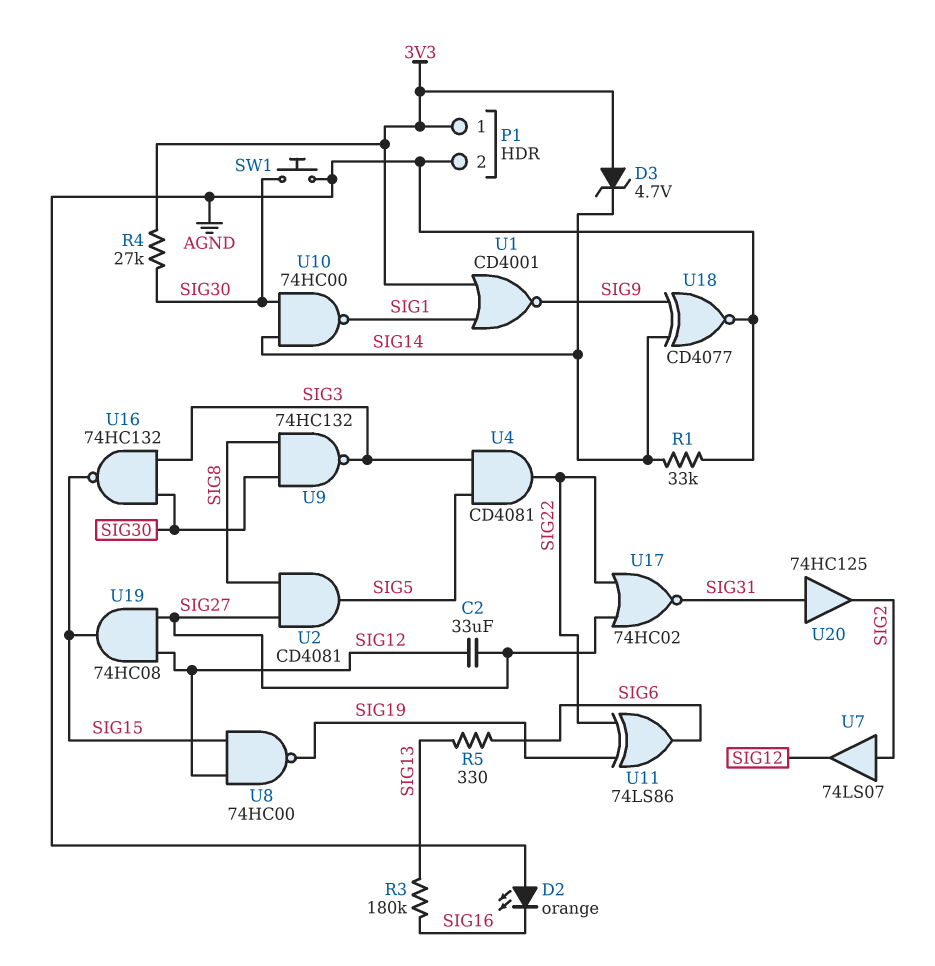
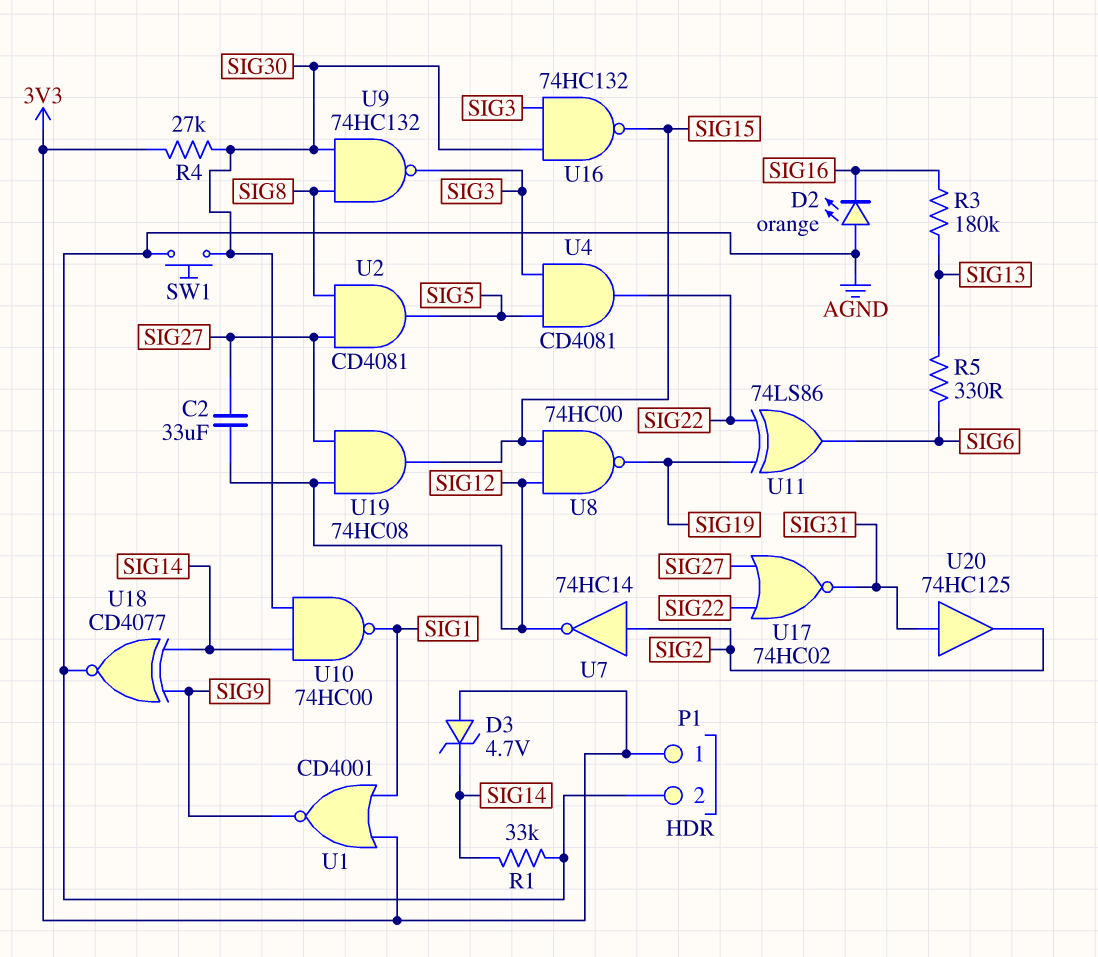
U7: buffer 74LS07 (in SIG2, out SIG12) -> NOT 74HC14 (in SIG2, out SIG12)

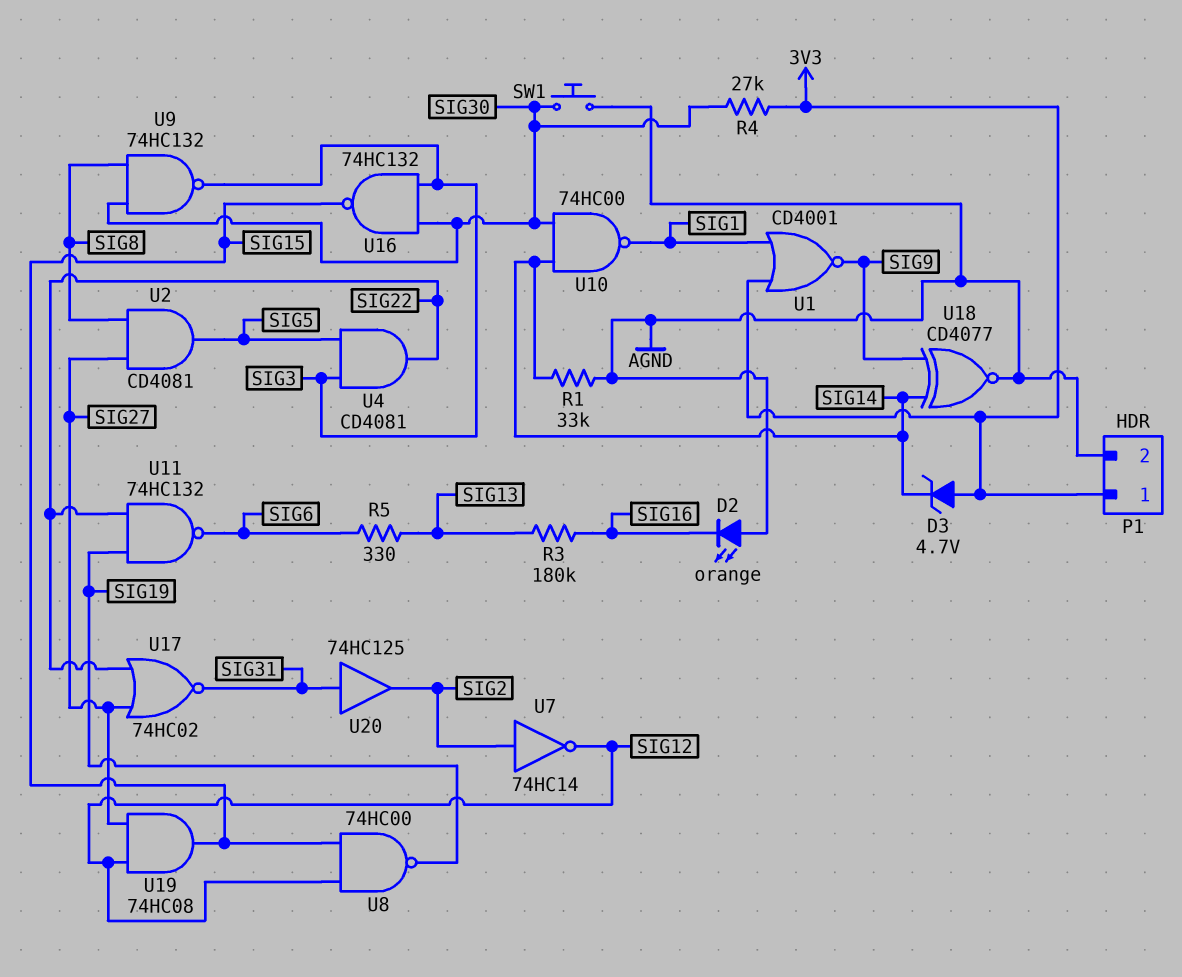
C2: 33uF (SIG12, SIG27) -> none
U11: XOR 74LS86 (in SIG19, in SIG22, out SIG6) -> NAND 74HC132 (in SIG19, in SIG22, out SIG6)

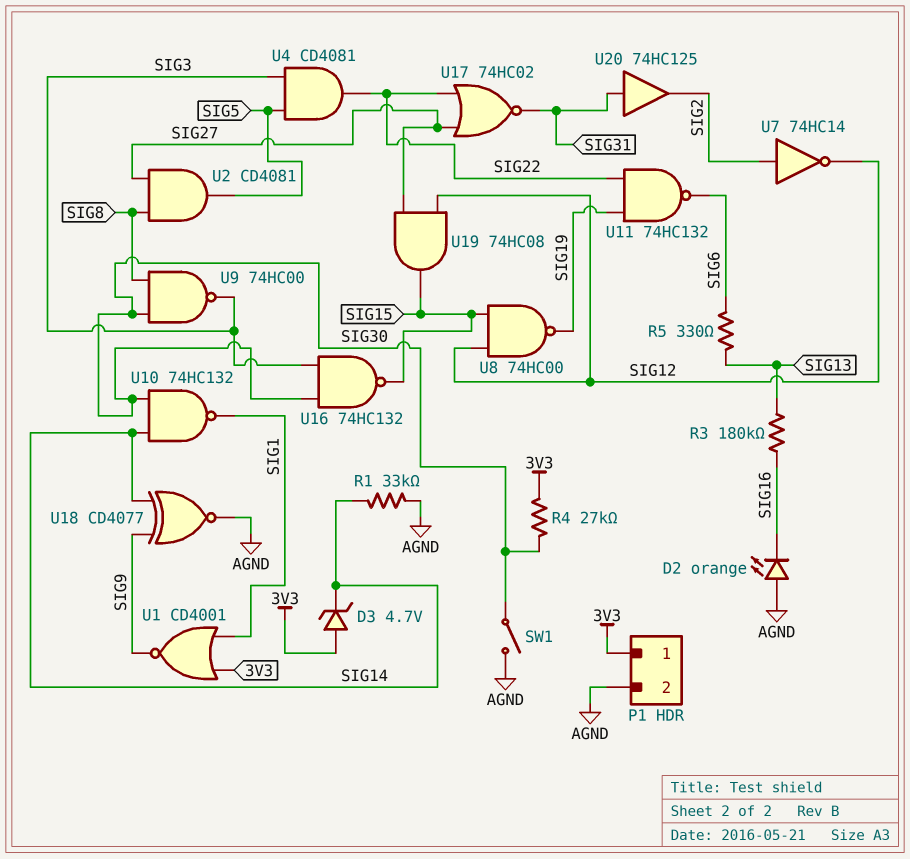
SW1: button (AGND, SIG30) -> switch (AGND, SIG30)
U9: NAND 74HC132 (in SIG8, in SIG30, out SIG3) -> NAND 74HC00 (in SIG8, in SIG30, out SIG3)
U10: NAND 74HC00 (in SIG14, in SIG30, out SIG1) -> NAND 74HC132 (in SIG14, in SIG30, out SIG1)

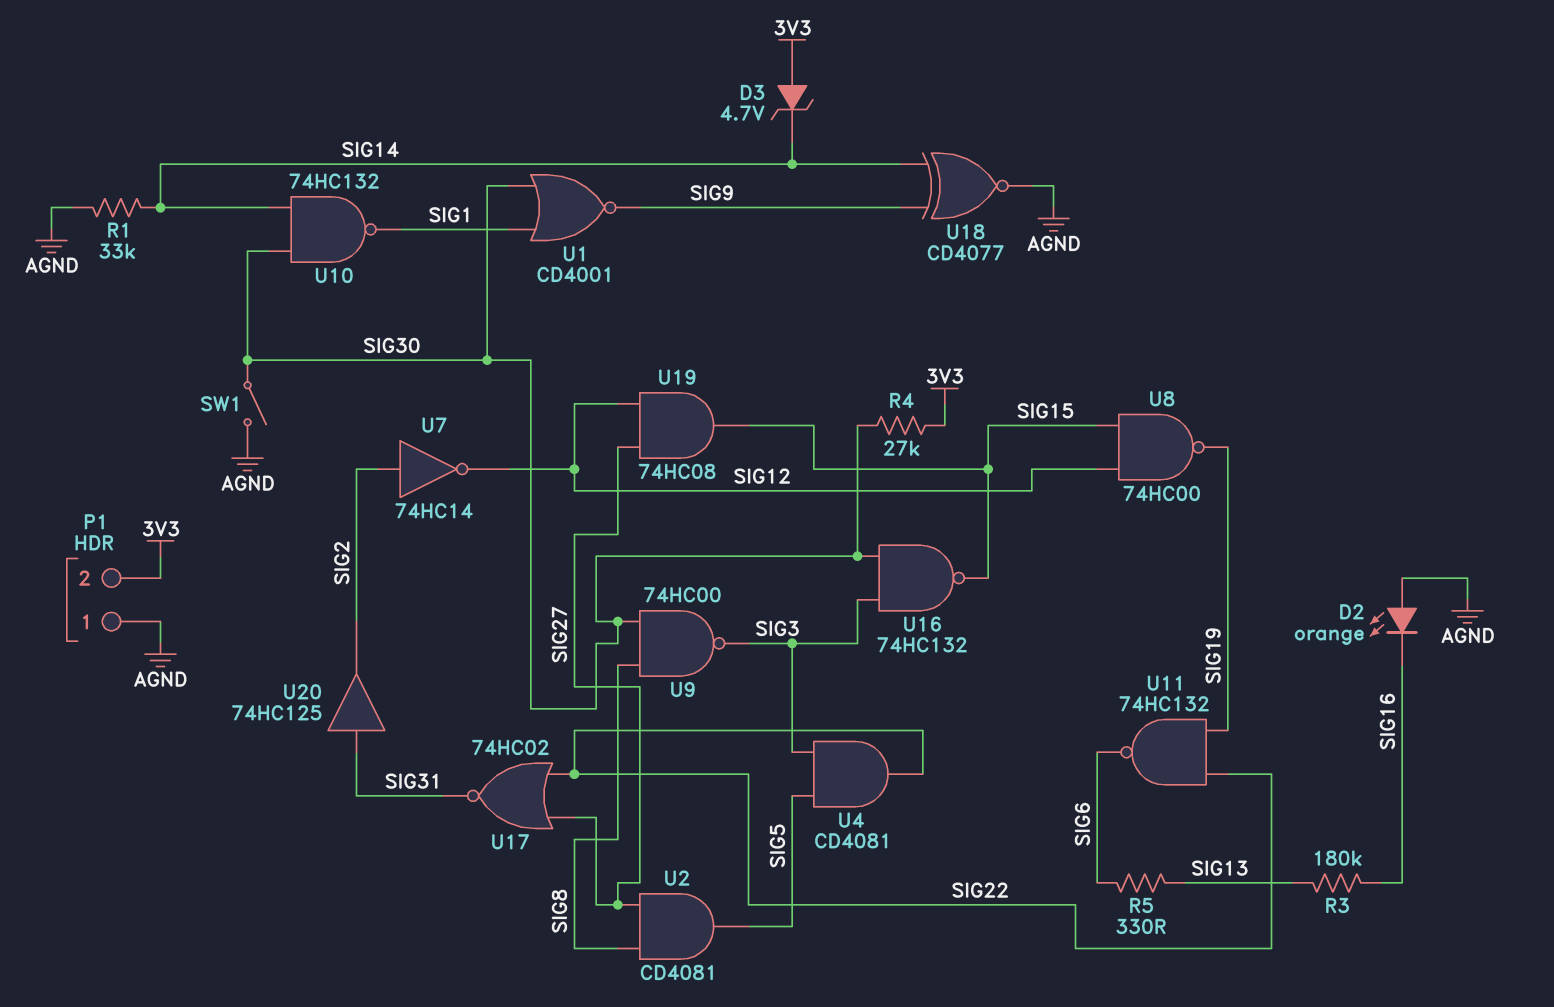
P1 pin 1: 3V3 -> AGND
P1 pin 2: AGND -> 3V3
U1: NOR CD4001 (in 3V3, in SIG1, out SIG9) -> NOR CD4001 (in SIG1, in SIG30, out SIG9)

